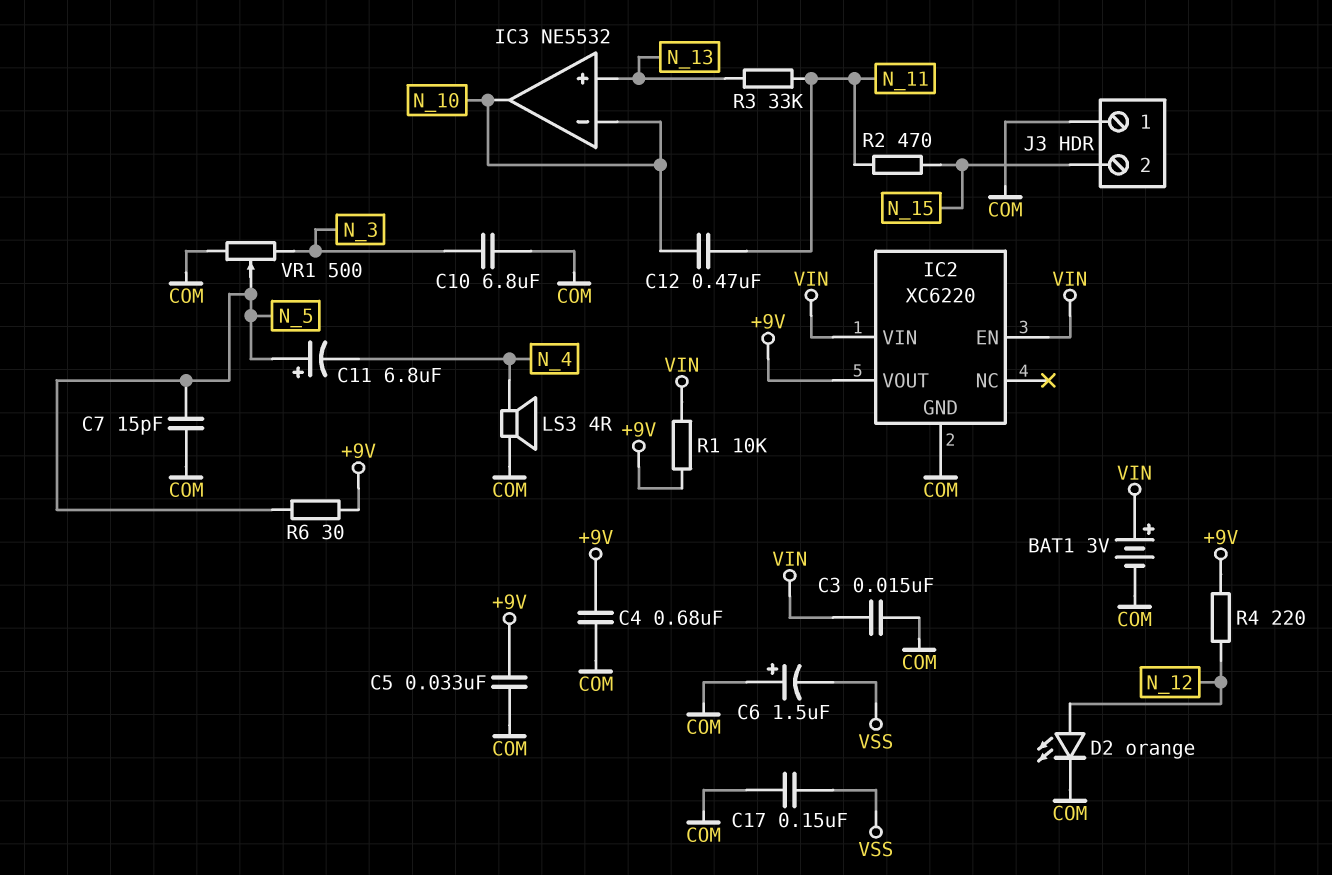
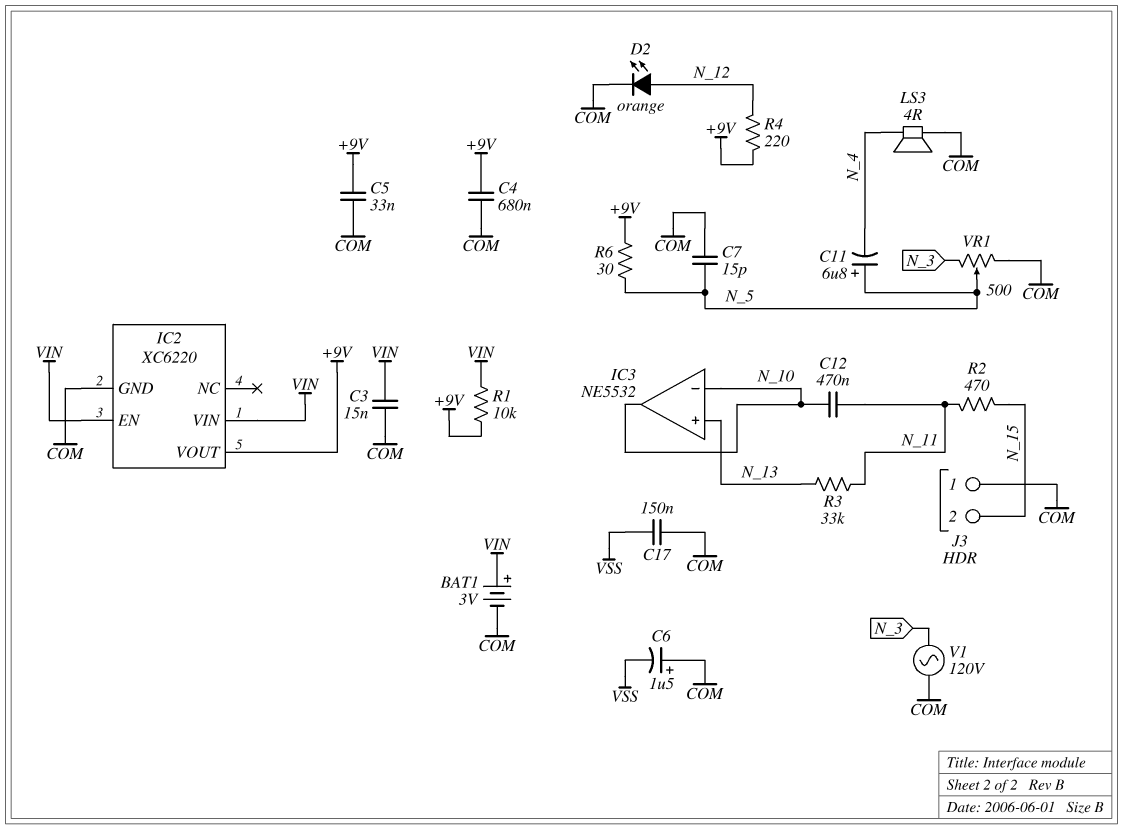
C10: 6.8uF (COM, N_3) -> none
V1: none -> AC 120V (COM, N_3)

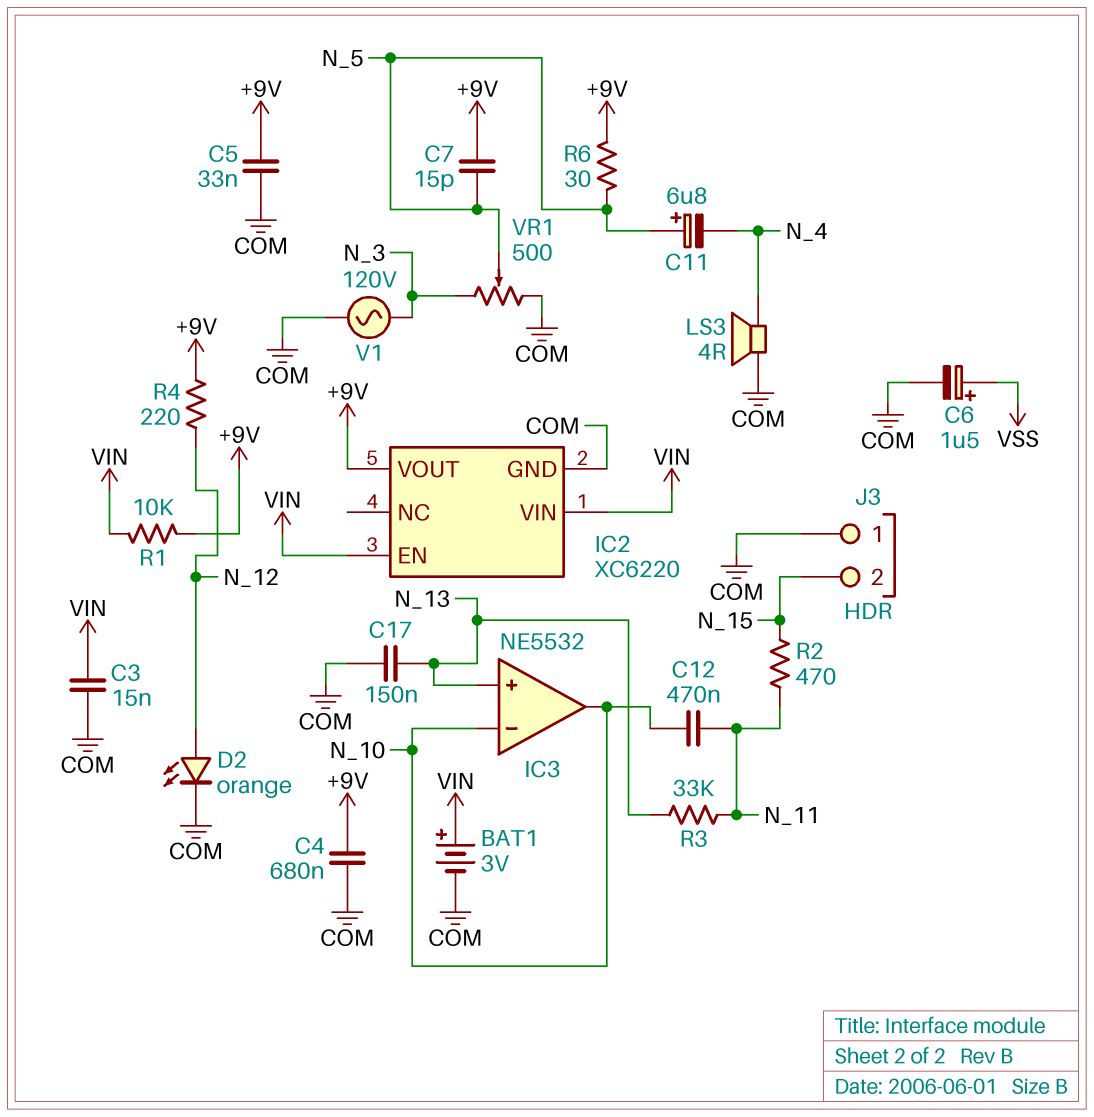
C6: 1.5uF (plus COM, minus VSS) -> 1.5uF (plus VSS, minus COM)
C7: 15pF (COM, N_5) -> 15pF (+9V, N_5)
C17: 150nF (COM, VSS) -> 150nF (COM, N_13)

